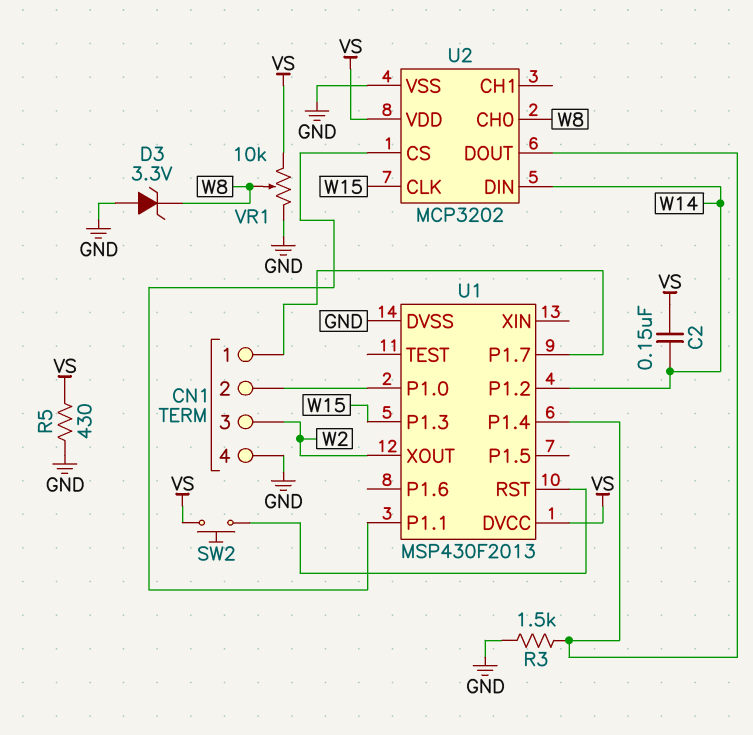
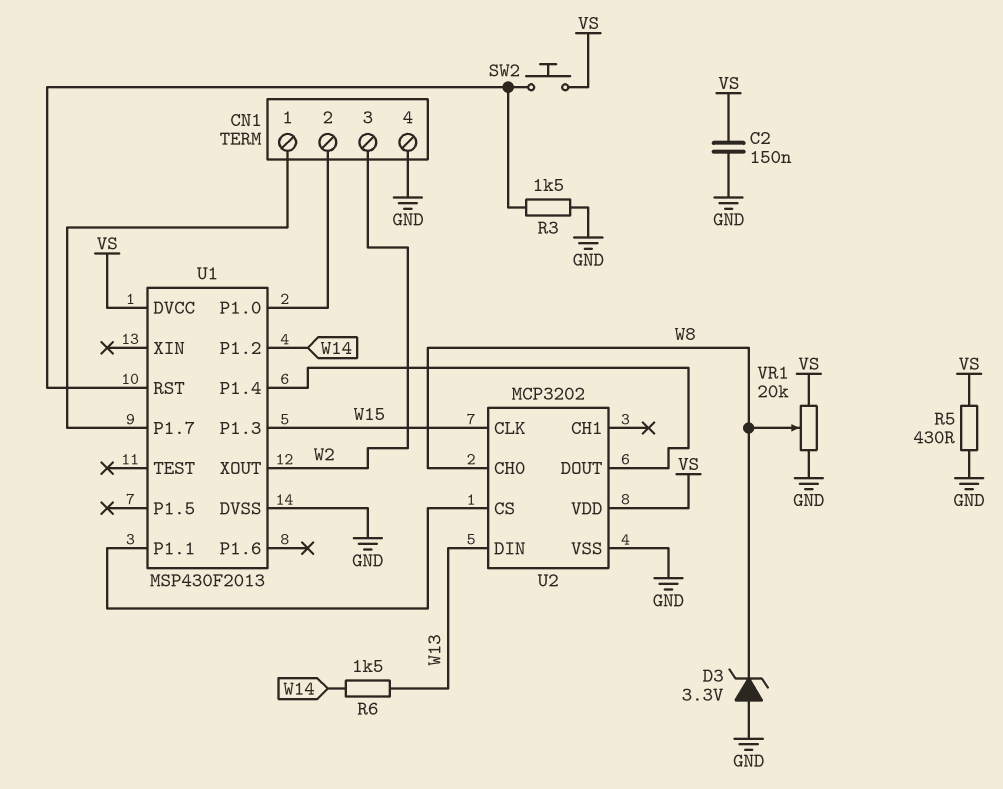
C2: 150nF (VS, W14) -> 150nF (GND, VS)
R3: 1.5k (GND, U1/P1.4) -> 1.5k (GND, U1/RST)
R6: none -> 1.5k (W13, W14)
U2 pin DIN: W14 -> W13
VR1: 10k (GND, VS, wiper W8) -> 20k (GND, VS, wiper W8)

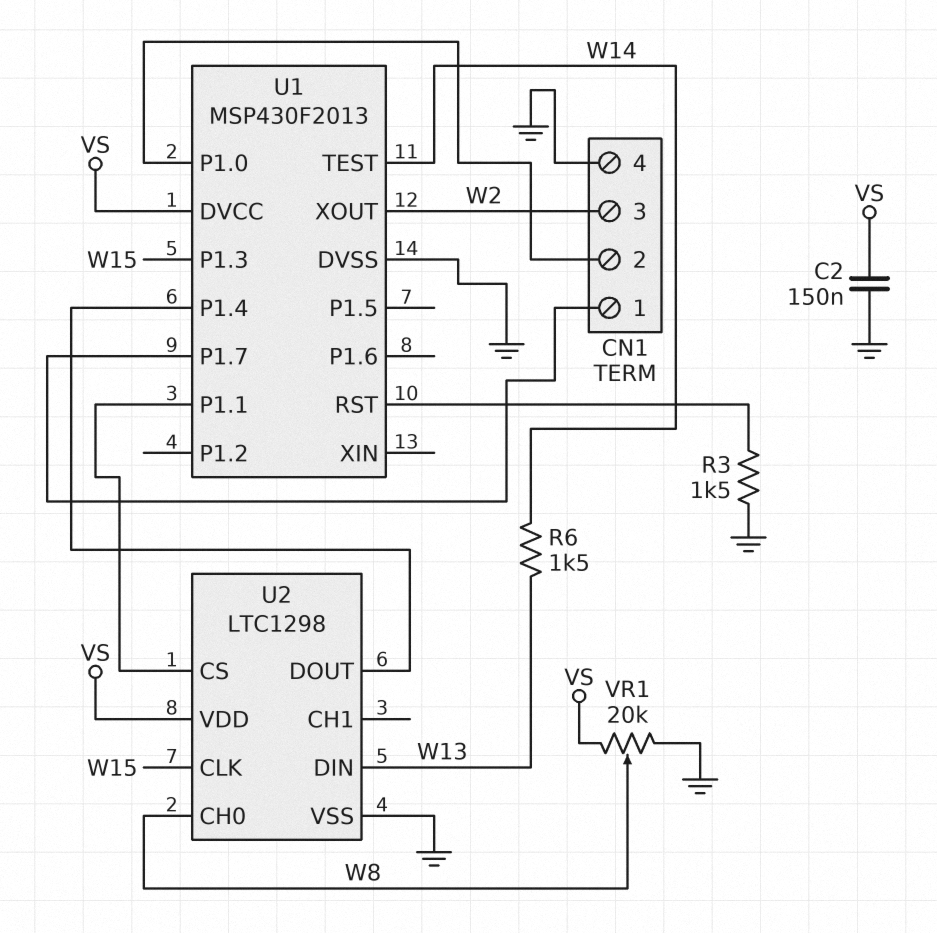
D3: zener 3.3V (A GND, K W8) -> none
R5: 430 (GND, VS) -> none
SW2: button (U1/RST, VS) -> none
U1 pin P1.2: W14 -> none
U1 pin TEST: none -> W14
U2: MCP3202 -> LTC1298

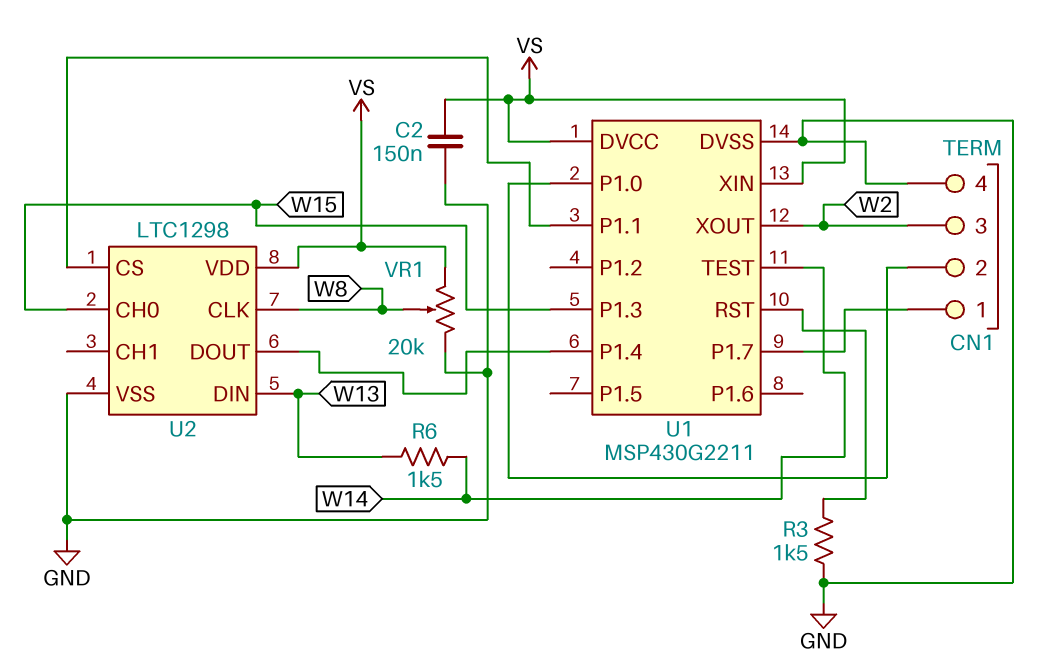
U1: MSP430F2013 -> MSP430G2211
U1 pin XIN: none -> VS
U2 pin CH0: W8 -> W15
U2 pin CLK: W15 -> W8

